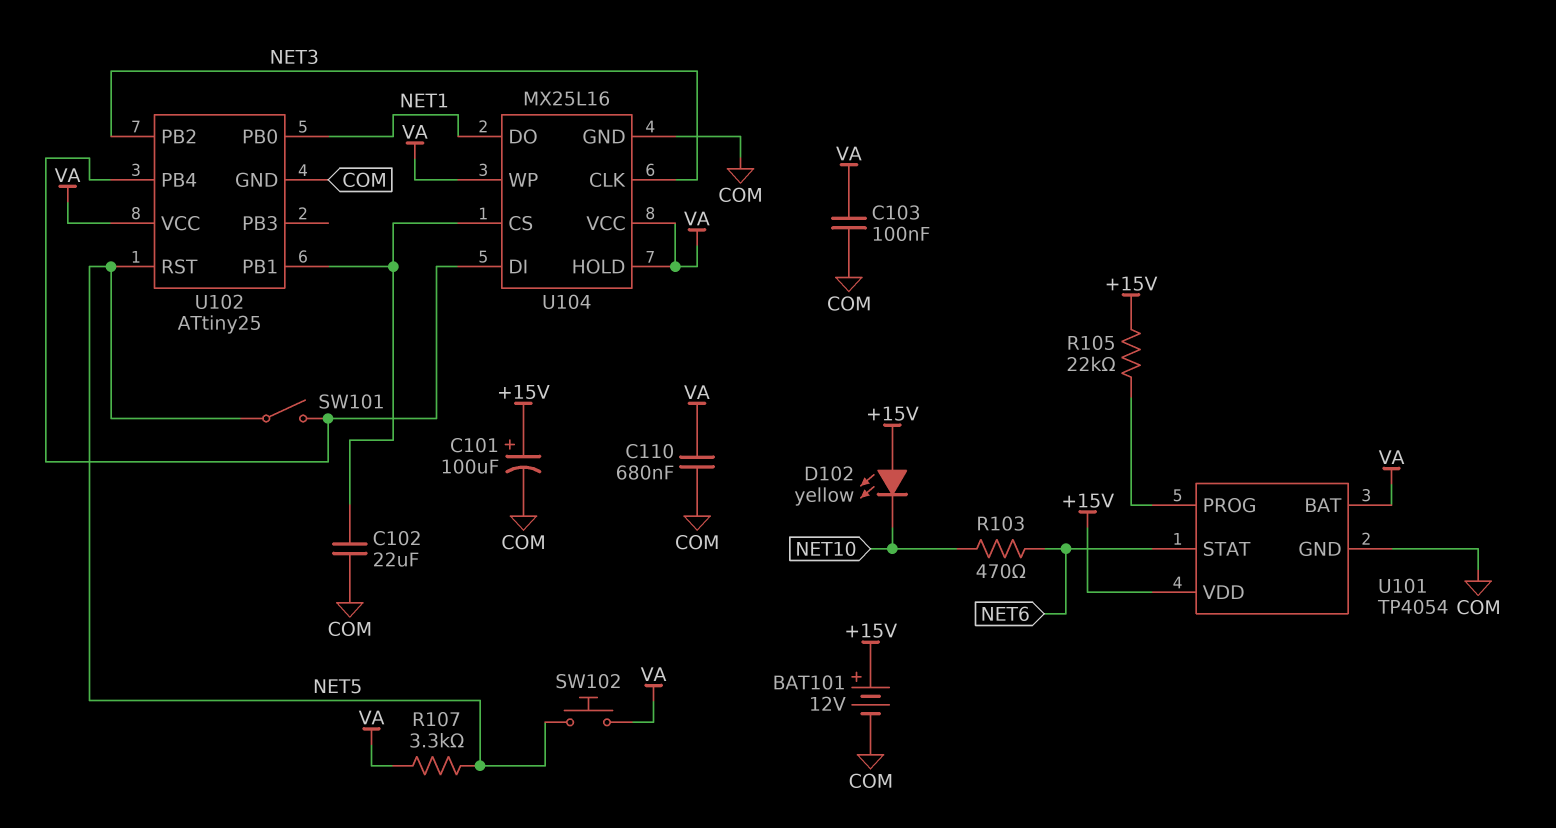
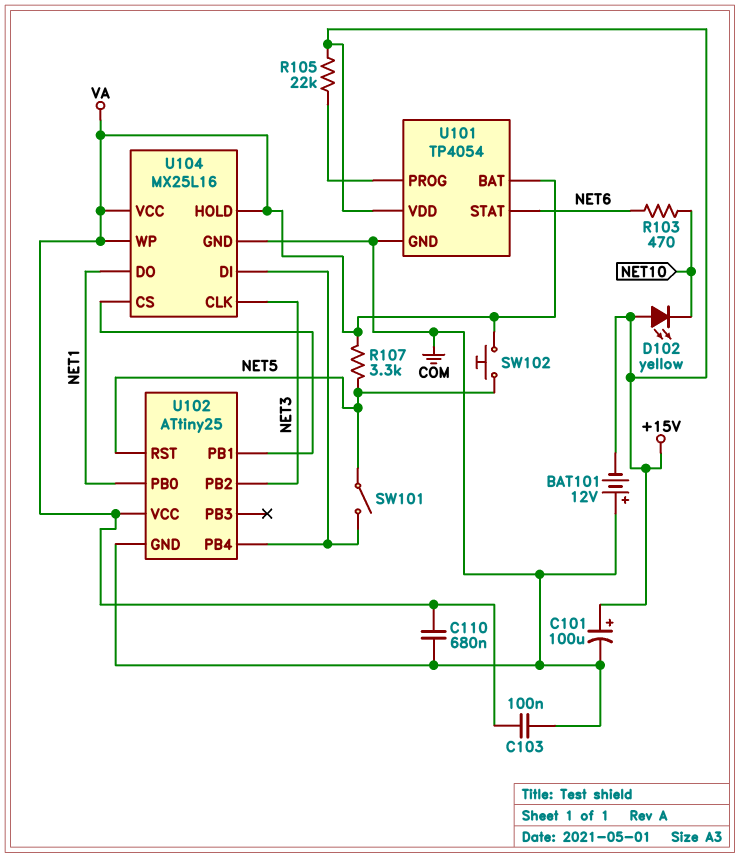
BAT101: 12V (plus +15V, minus COM) -> 12V (plus COM, minus +15V)
C102: 22uF (COM, U102/PB1) -> none

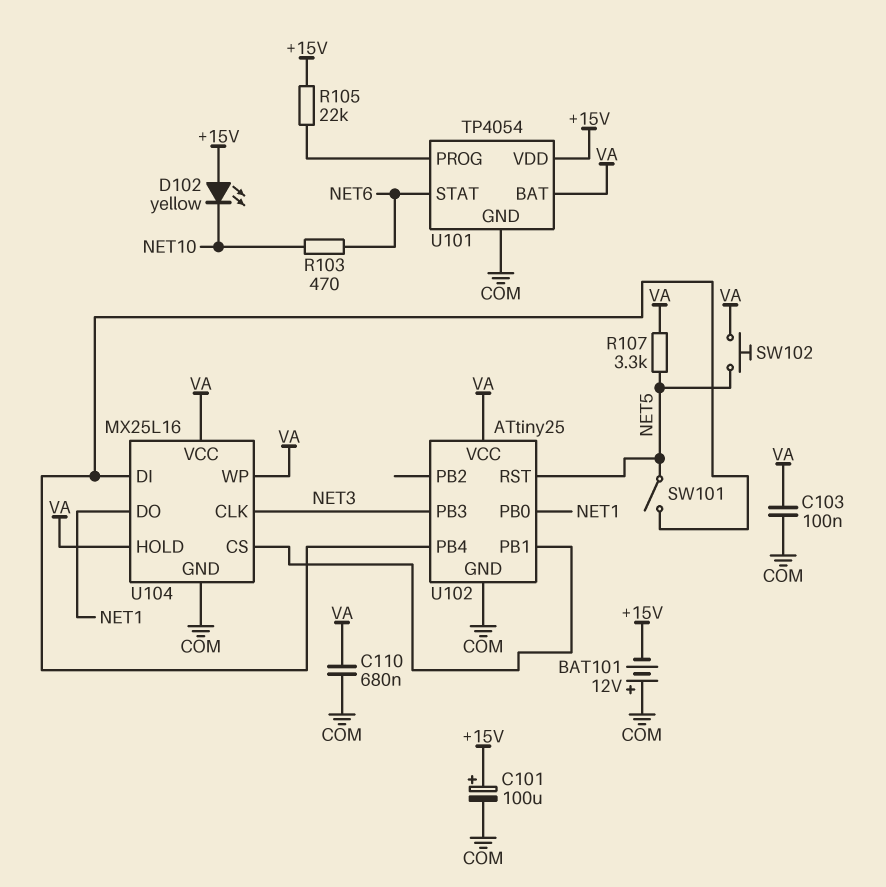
U102 pin PB2: NET3 -> none
U102 pin PB3: none -> NET3

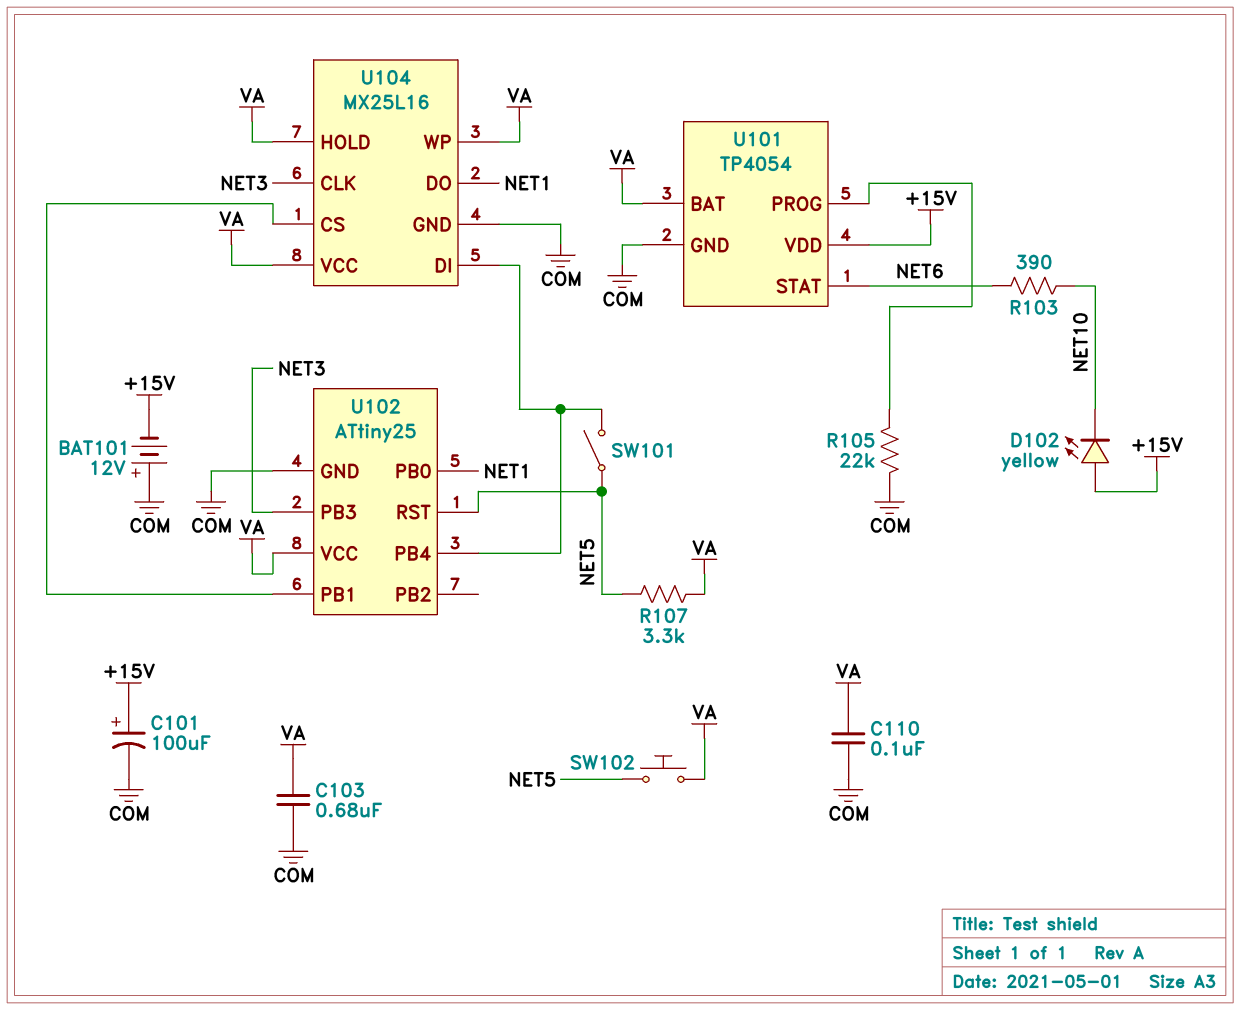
C103: 100nF (COM, VA) -> 680nF (COM, VA)
C110: 680nF (COM, VA) -> 100nF (COM, VA)
R103: 470 (NET6, NET10) -> 390 (NET6, NET10)
R105: 22k (+15V, U101/PROG) -> 22k (COM, U101/PROG)

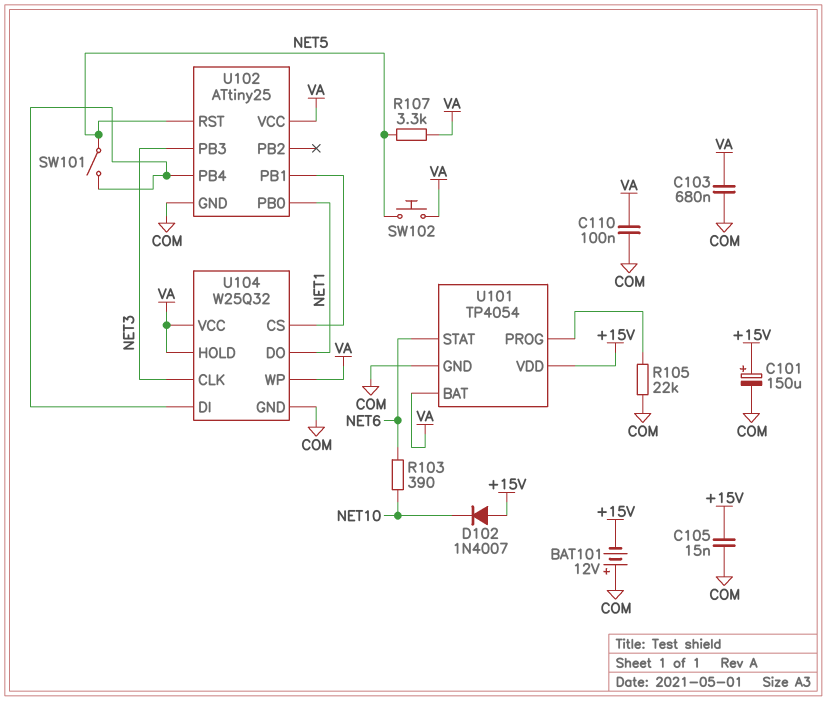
C101: 100uF (plus +15V, minus COM) -> 150uF (plus +15V, minus COM)
C105: none -> 15nF (+15V, COM)
D102: LED yellow (A +15V, K NET10) -> diode 1N4007 (A +15V, K NET10)
U104: MX25L16 -> W25Q32

